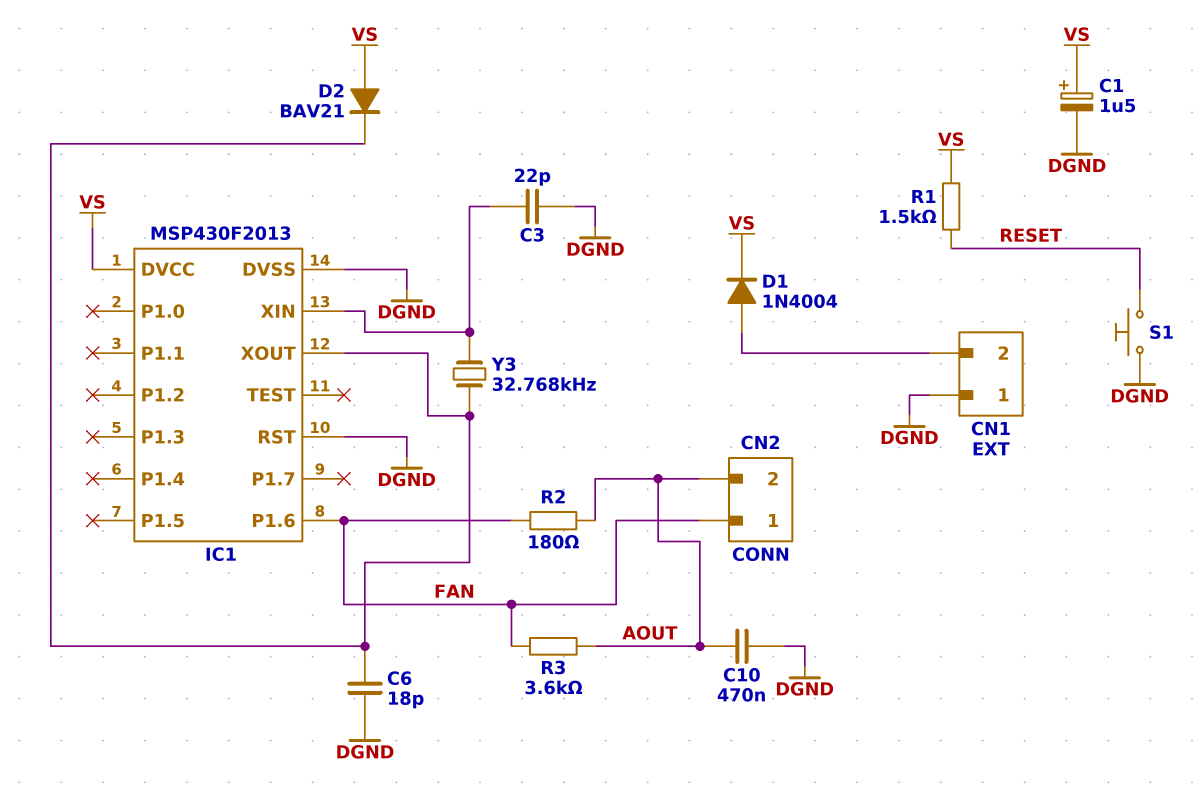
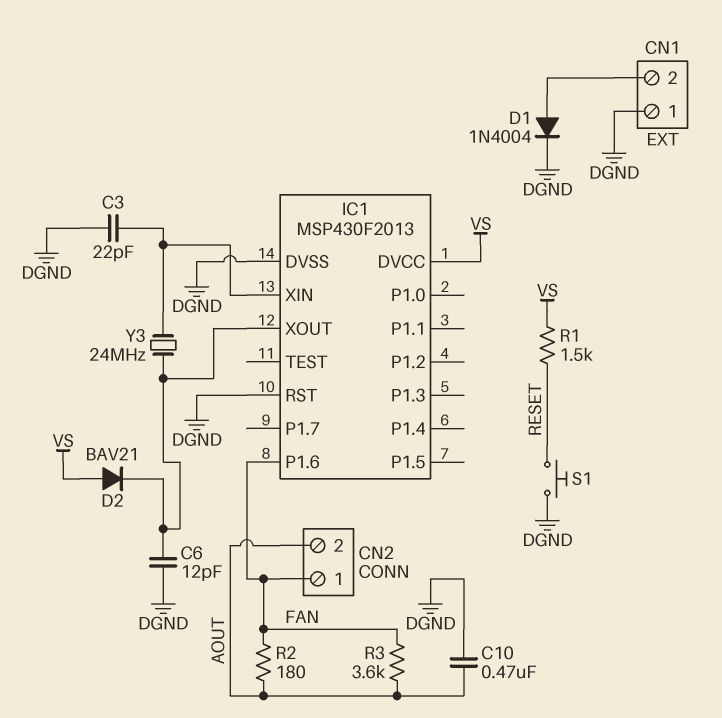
C1: 1.5uF (plus VS, minus DGND) -> none
C6: 18pF (DGND, IC1/XOUT) -> 12pF (DGND, IC1/XOUT)
D1: diode 1N4004 (A CN1/2, K VS) -> diode 1N4004 (A CN1/2, K DGND)
Y3: 32.768kHz (IC1/XIN, IC1/XOUT) -> 24MHz (IC1/XIN, IC1/XOUT)

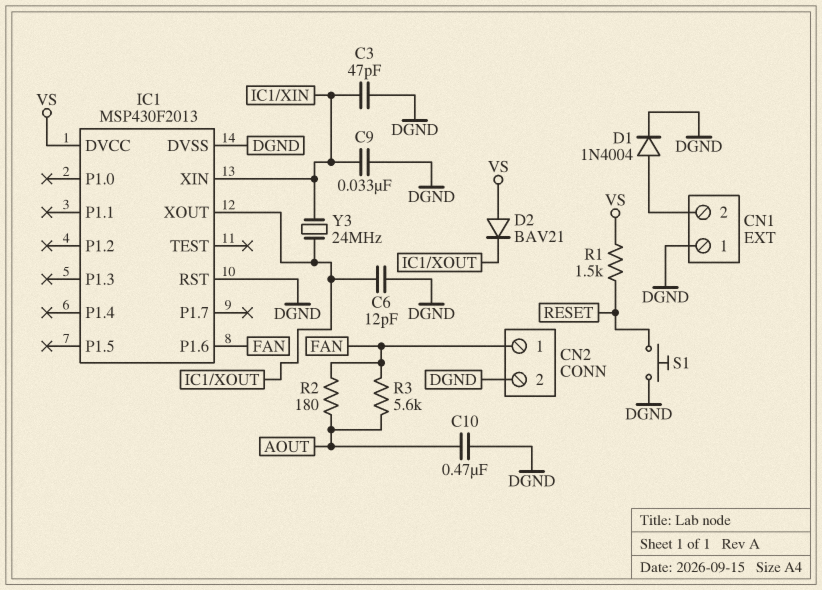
C3: 22pF (DGND, IC1/XIN) -> 47pF (DGND, IC1/XIN)
C9: none -> 33nF (DGND, IC1/XIN)
CN2 pin 2: AOUT -> DGND
R3: 3.6k (AOUT, FAN) -> 5.6k (AOUT, FAN)

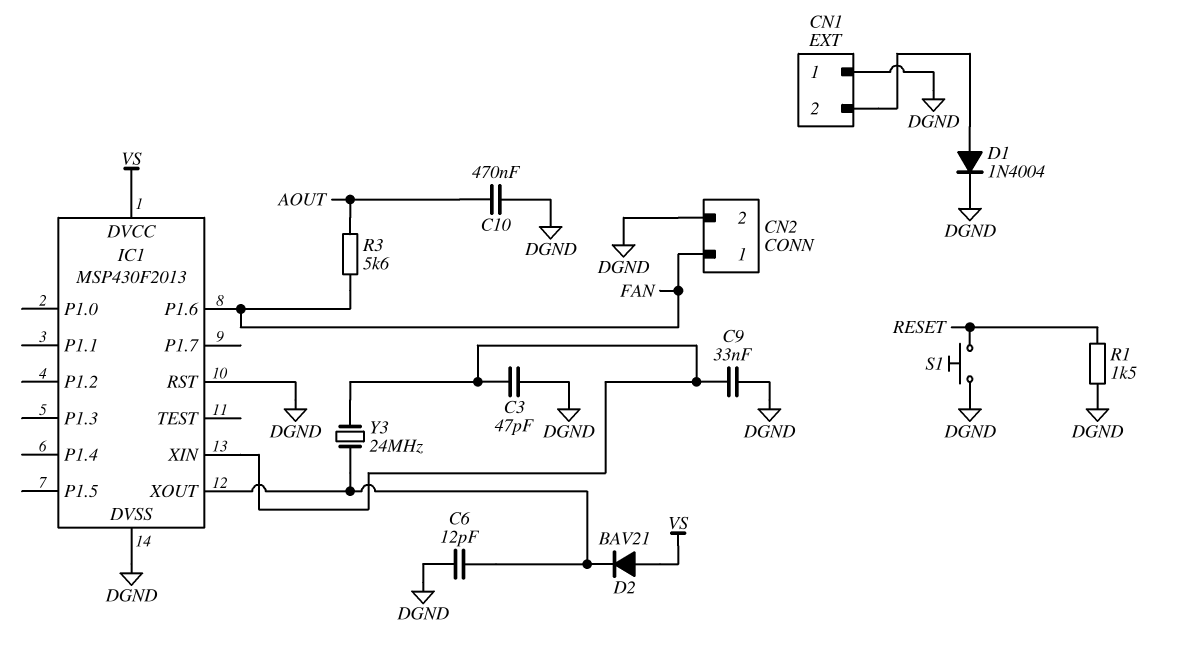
R1: 1.5k (RESET, VS) -> 1.5k (DGND, RESET)
R2: 180 (AOUT, FAN) -> none

